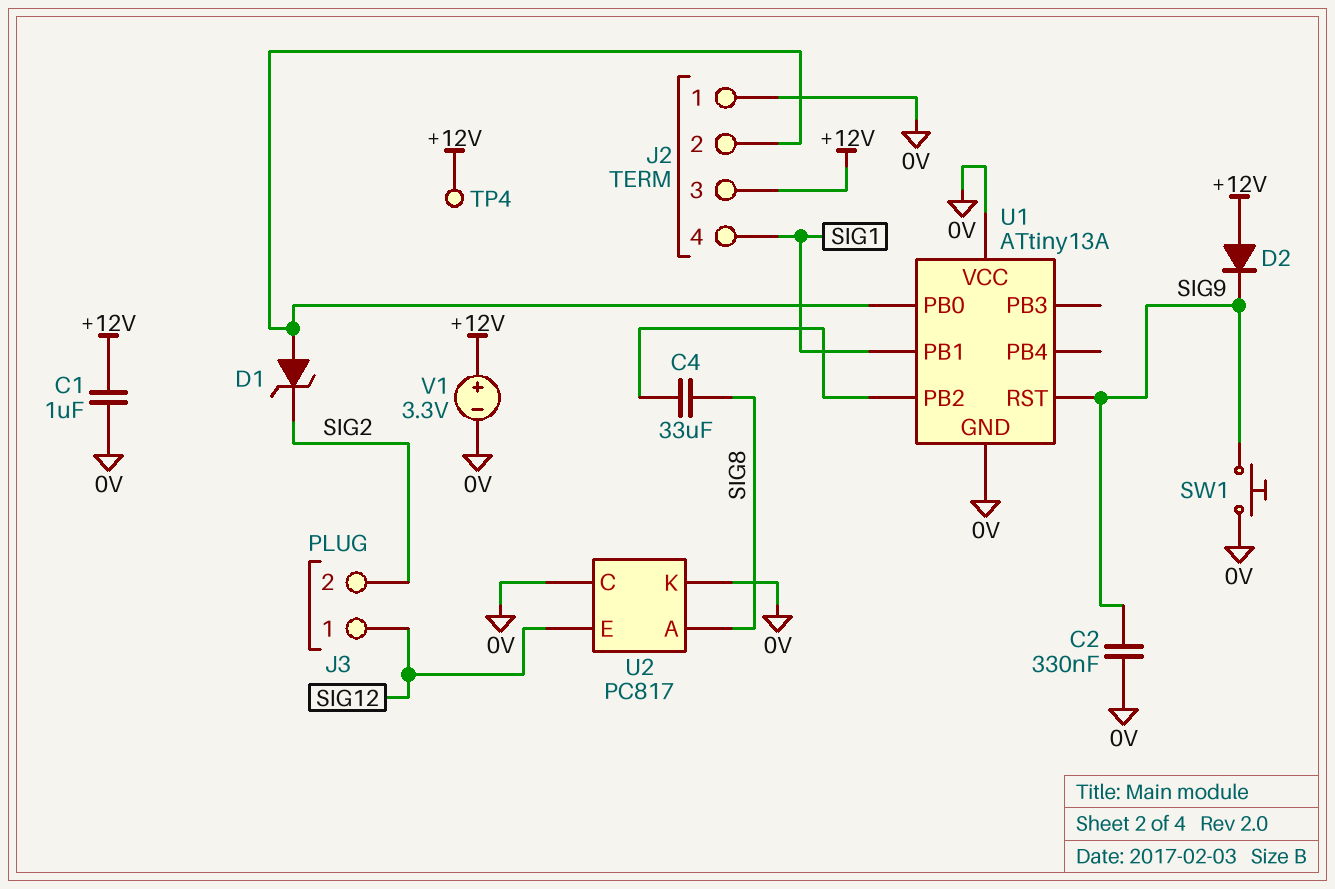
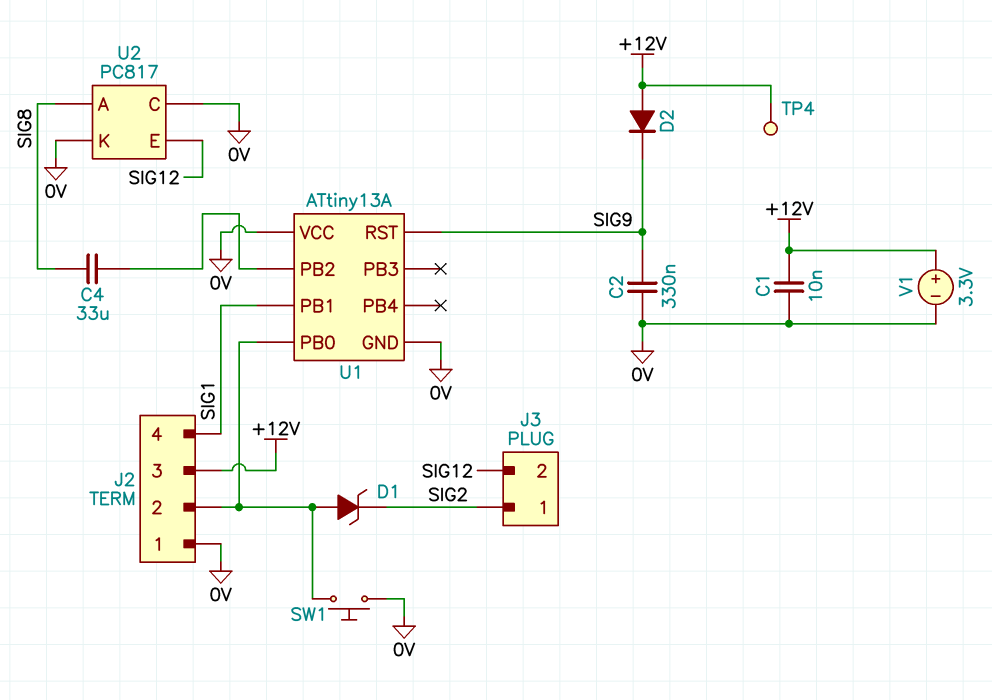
C1: 1uF (+12V, 0V) -> 10nF (+12V, 0V)
J3 pin 1: SIG12 -> SIG2
J3 pin 2: SIG2 -> SIG12
SW1: button (0V, SIG9) -> button (0V, J2/2)

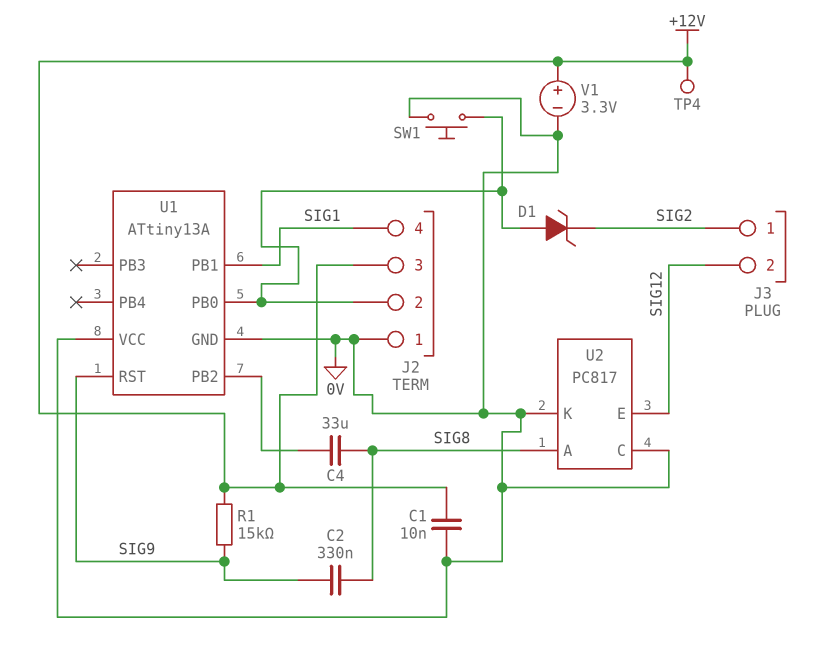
C2: 330nF (0V, SIG9) -> 330nF (SIG8, SIG9)
D2: diode (A +12V, K SIG9) -> none
R1: none -> 15k (+12V, SIG9)

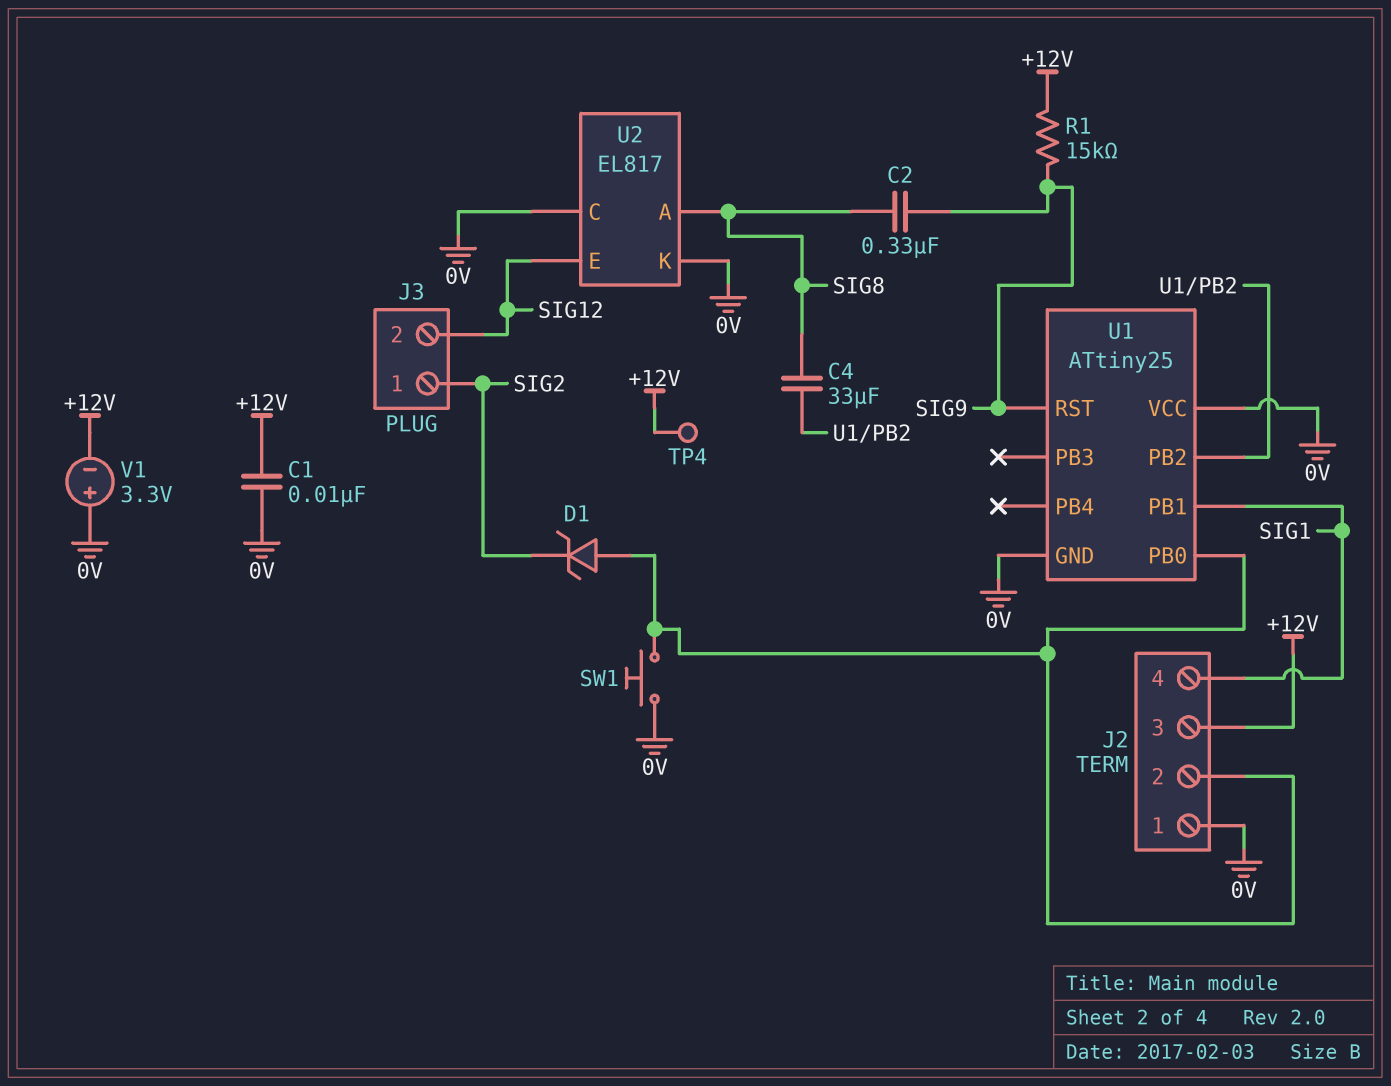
U1: ATtiny13A -> ATtiny25
U2: PC817 -> EL817
V1: 3.3V (plus +12V, minus 0V) -> 3.3V (plus 0V, minus +12V)

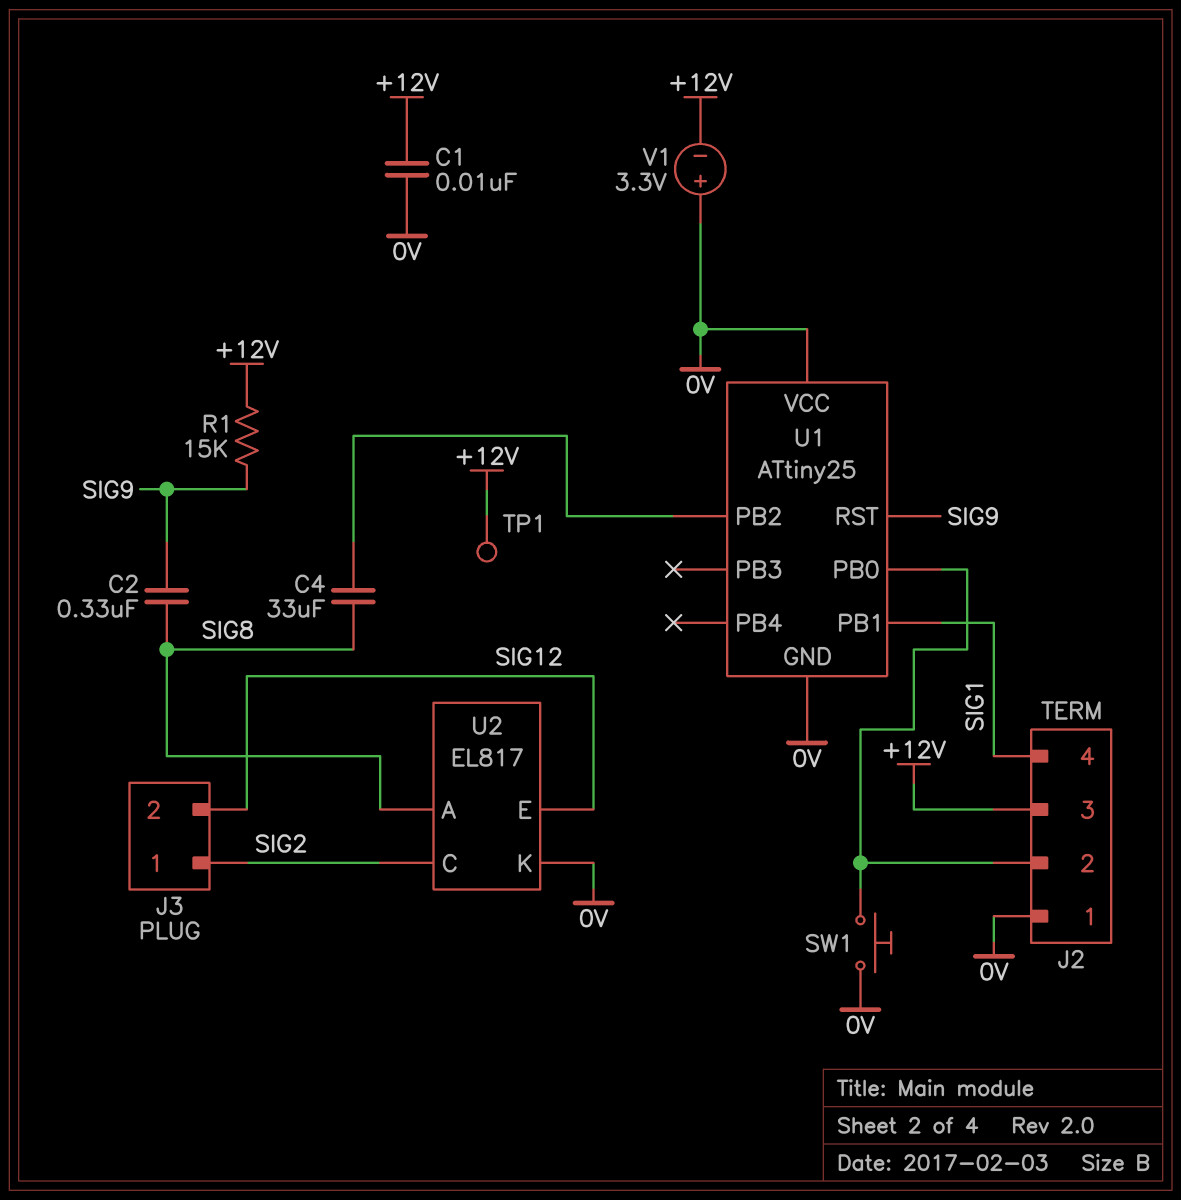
D1: zener (A J2/2, K SIG2) -> none
TP1: none -> test point (+12V)
TP4: test point (+12V) -> none
U2 pin C: 0V -> SIG2

